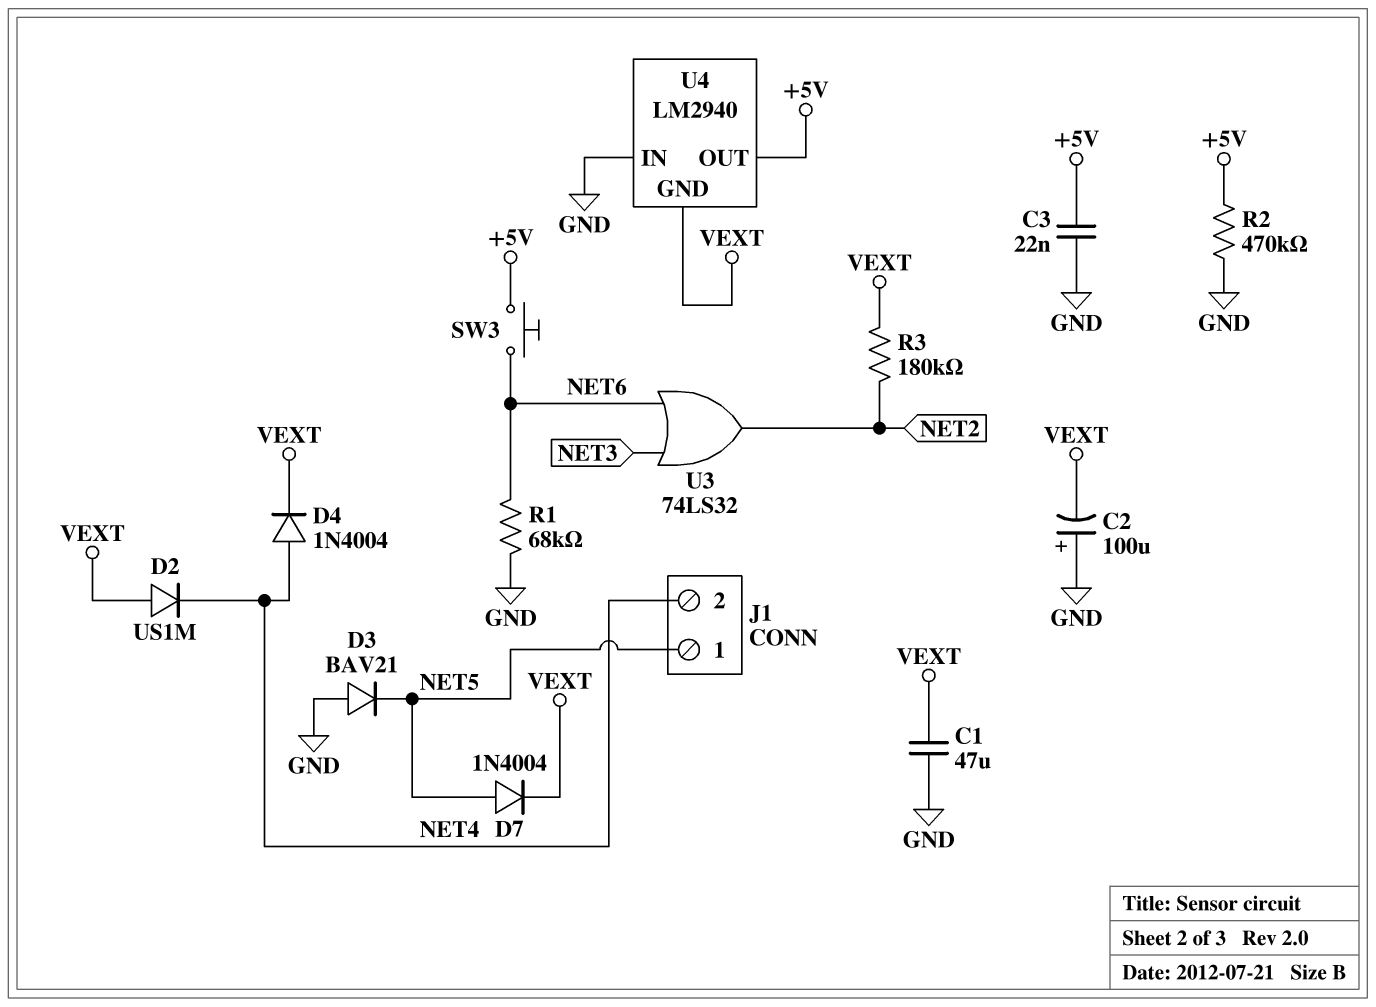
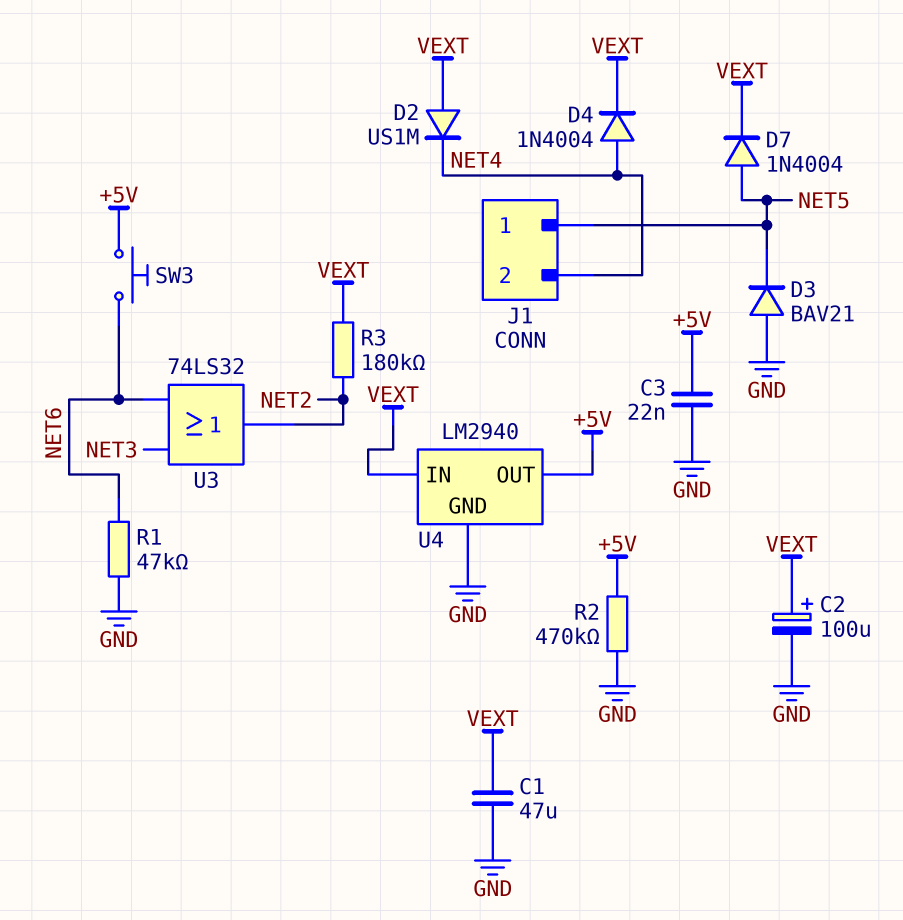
C2: 100uF (plus GND, minus VEXT) -> 100uF (plus VEXT, minus GND)
R1: 68k (GND, NET6) -> 47k (GND, NET6)
U4 pin GND: VEXT -> GND
U4 pin IN: GND -> VEXT

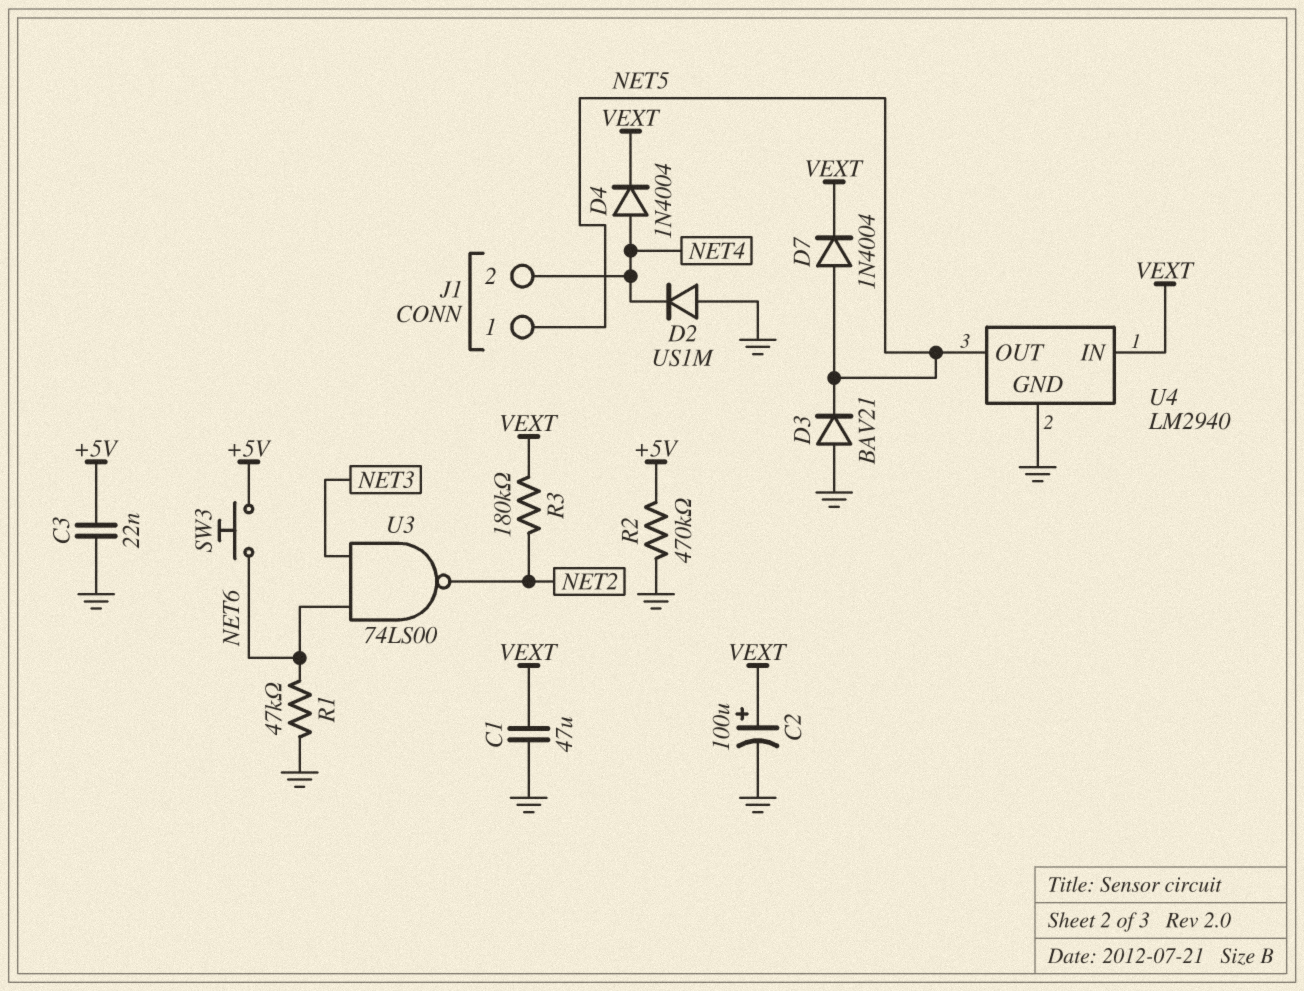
D2: diode US1M (A VEXT, K NET4) -> diode US1M (A GND, K NET4)
U3: OR 74LS32 (in NET3, in NET6, out NET2) -> NAND 74LS00 (in NET3, in NET6, out NET2)
U4 pin OUT: +5V -> NET5

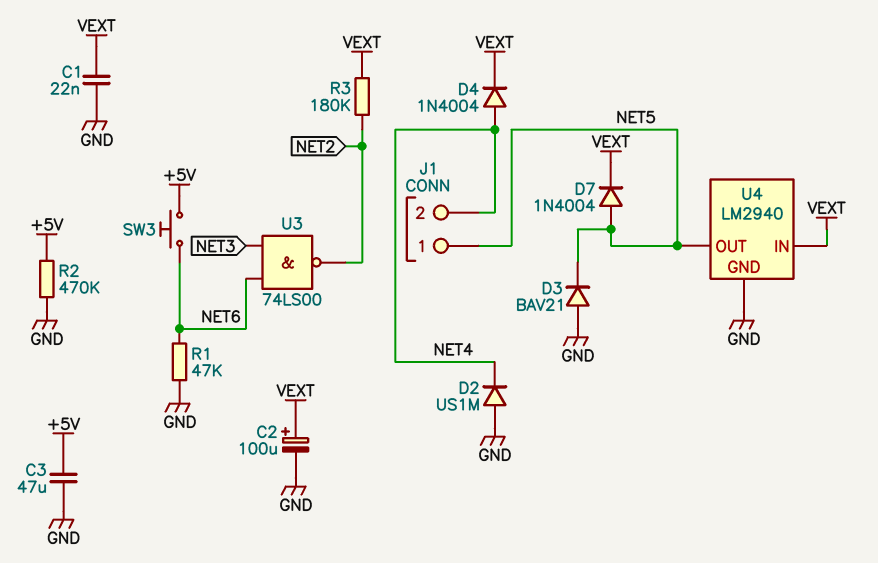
C1: 47uF (GND, VEXT) -> 22nF (GND, VEXT)
C3: 22nF (+5V, GND) -> 47uF (+5V, GND)

